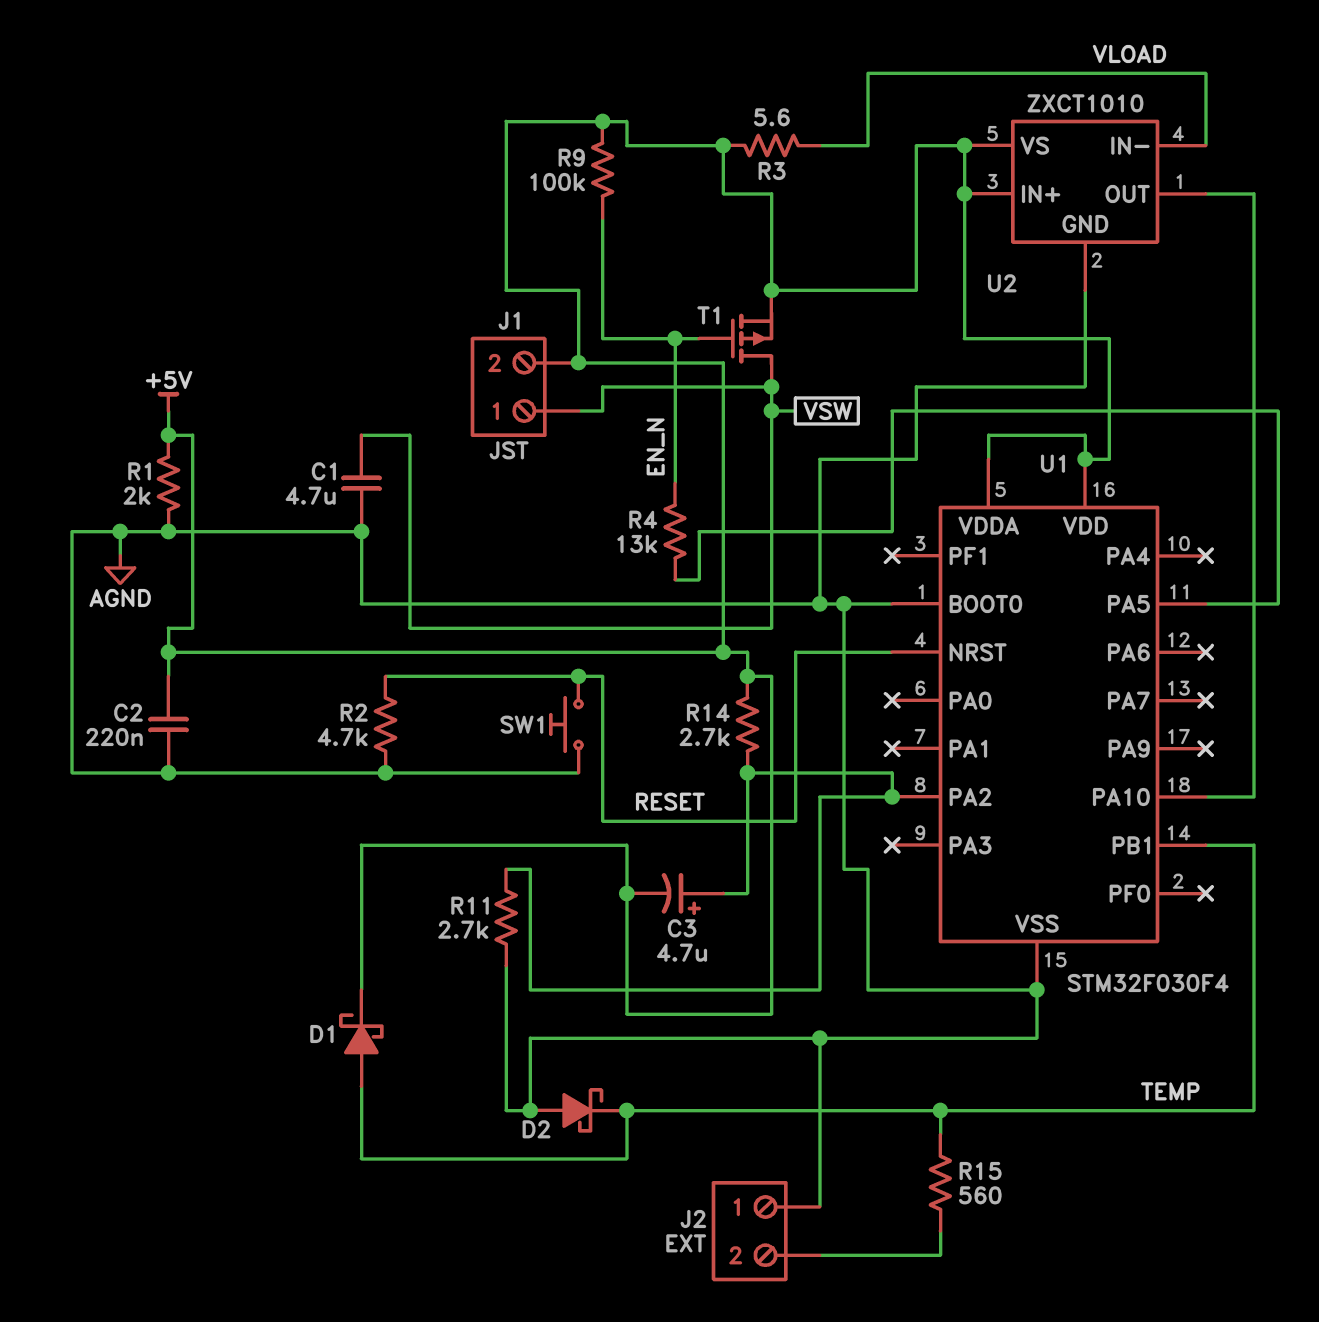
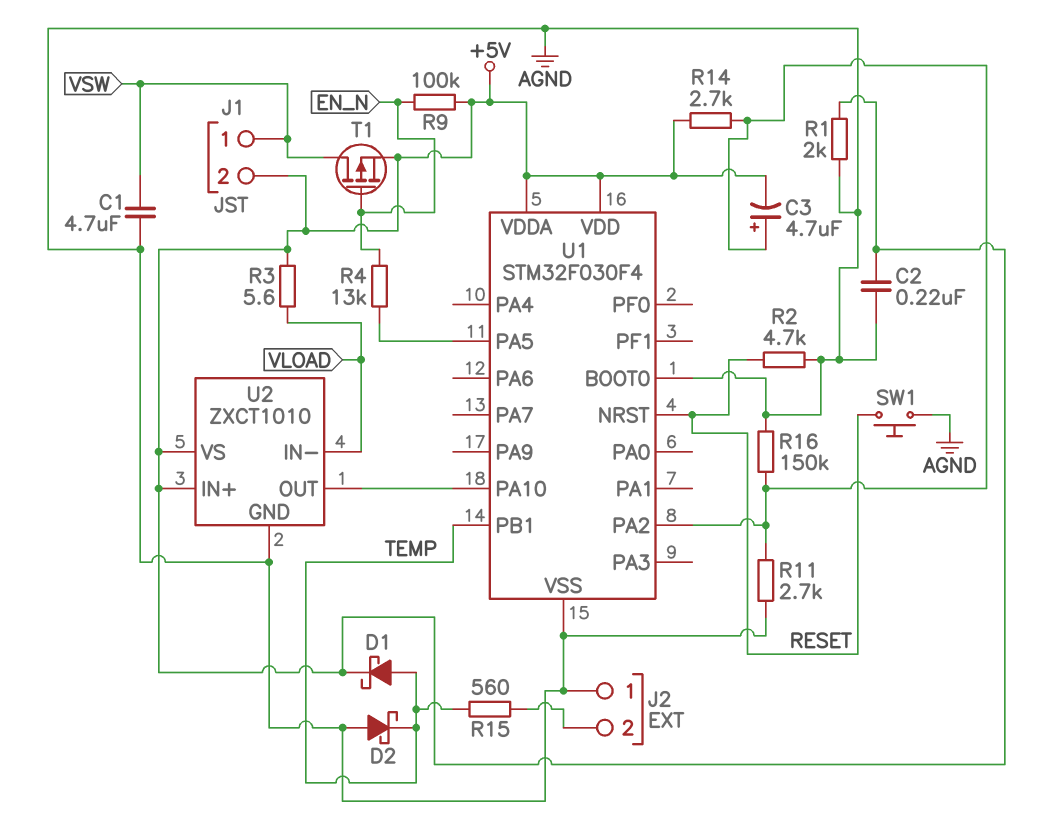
R16: none -> 150k (AGND, U1/PA2)

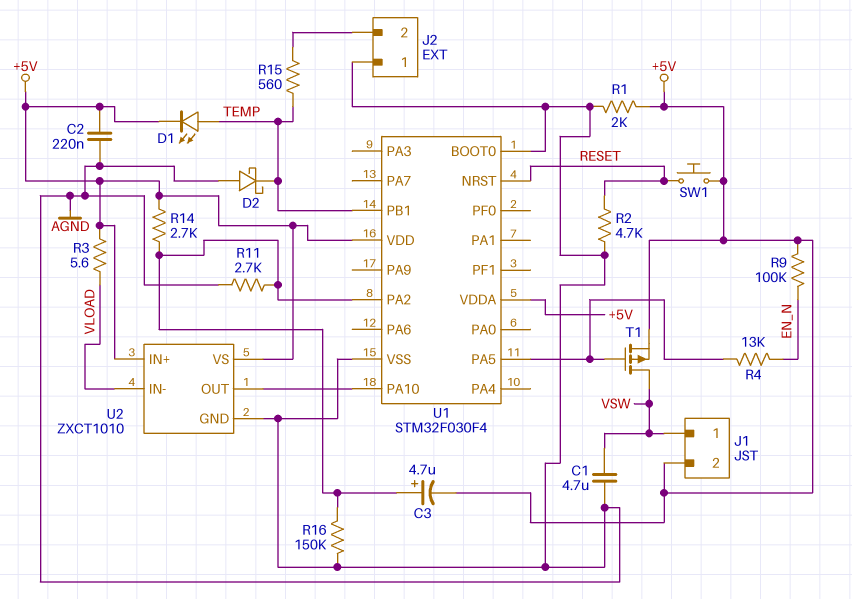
D1: schottky (A TEMP, K +5V) -> LED (A TEMP, K +5V)
SW1: button (AGND, RESET) -> button (+5V, RESET)
T1: PMOS (G EN_N, D VSW, S +5V) -> PMOS (G U1/PA5, D VSW, S +5V)

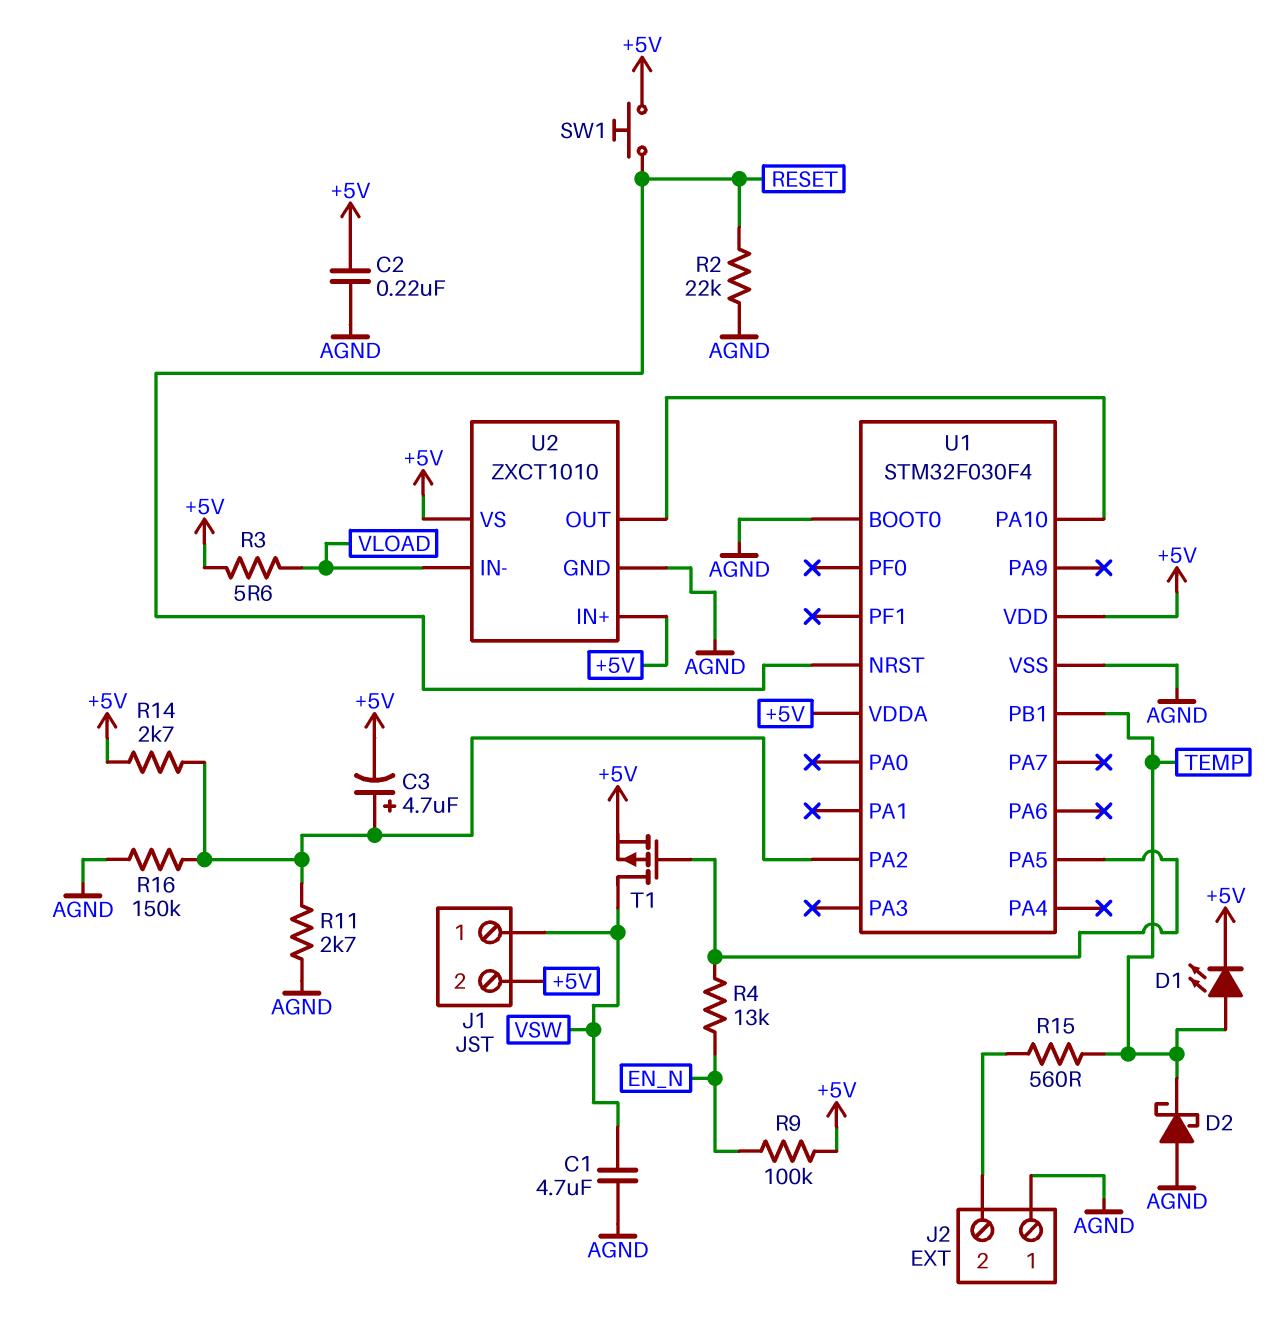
R1: 2k (+5V, AGND) -> none
R2: 4.7k (AGND, RESET) -> 22k (AGND, RESET)

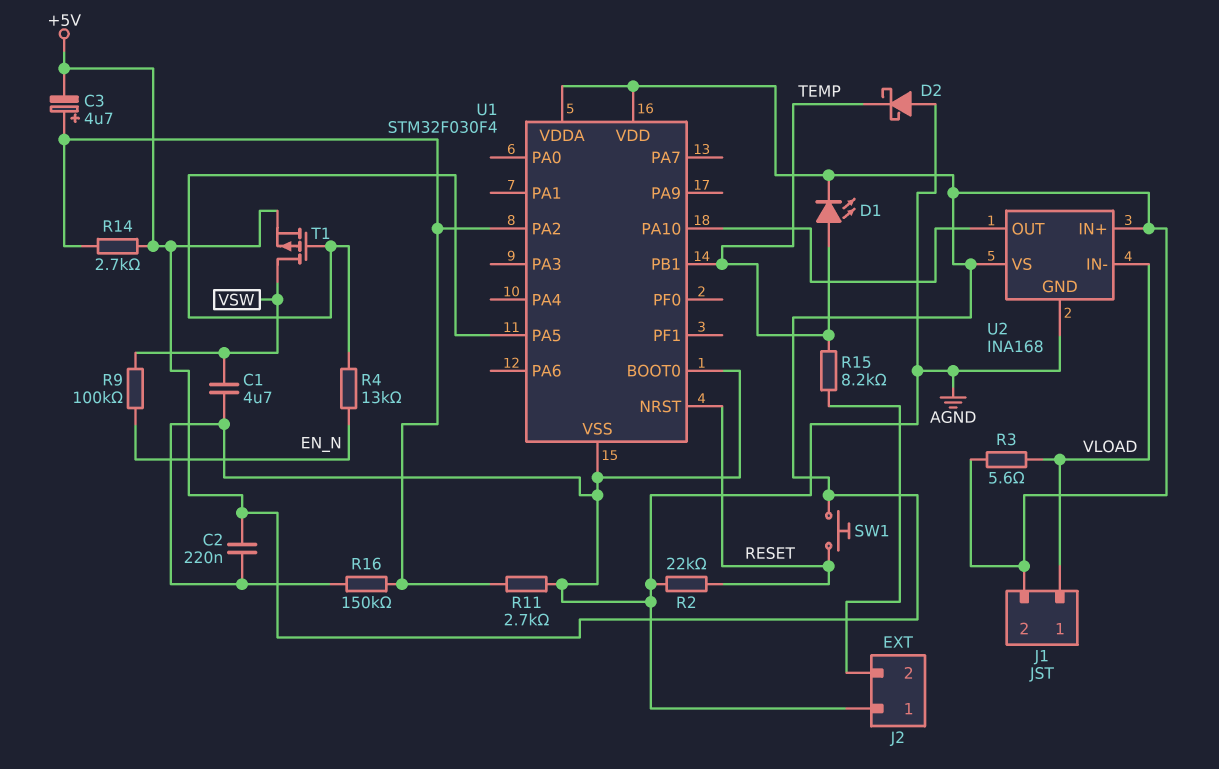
J1 pin 1: VSW -> VLOAD
R9: 100k (+5V, EN_N) -> 100k (EN_N, VSW)
R15: 560 (J2/2, TEMP) -> 8.2k (J2/2, TEMP)
U2: ZXCT1010 -> INA168

